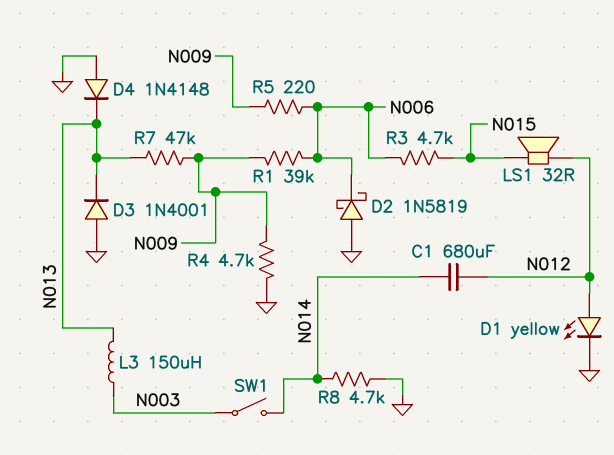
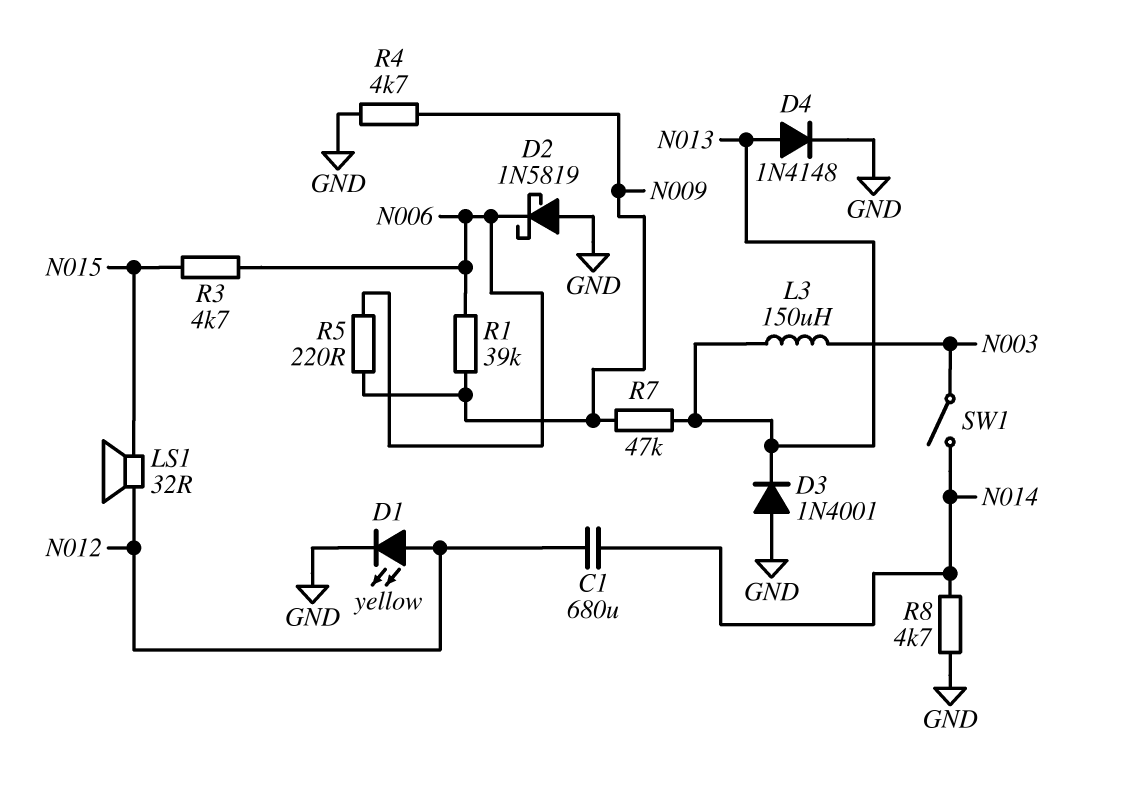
D4: diode 1N4148 (A GND, K N013) -> diode 1N4148 (A N013, K GND)

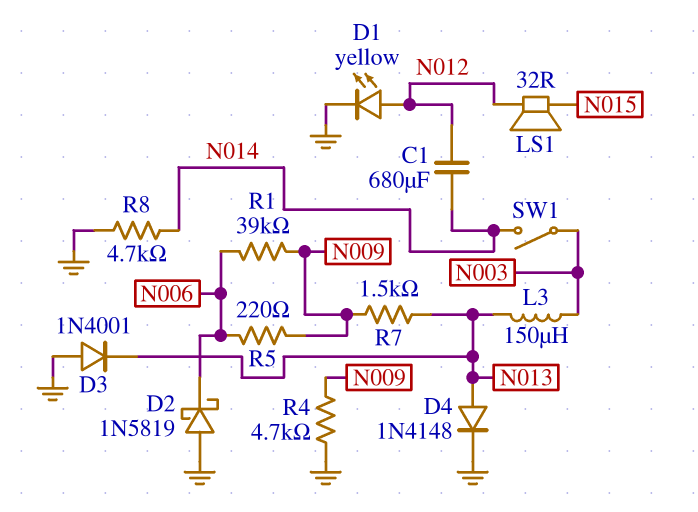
R3: 4.7k (N006, N015) -> none
R7: 47k (N009, N013) -> 1.5k (N009, N013)

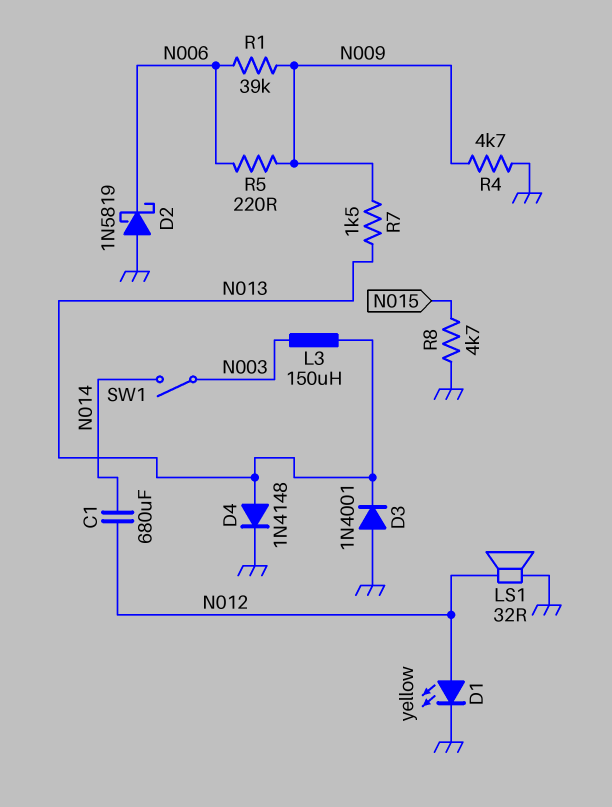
LS1: speaker 32R (N012, N015) -> speaker 32R (GND, N012)
R8: 4.7k (GND, N014) -> 4.7k (GND, N015)

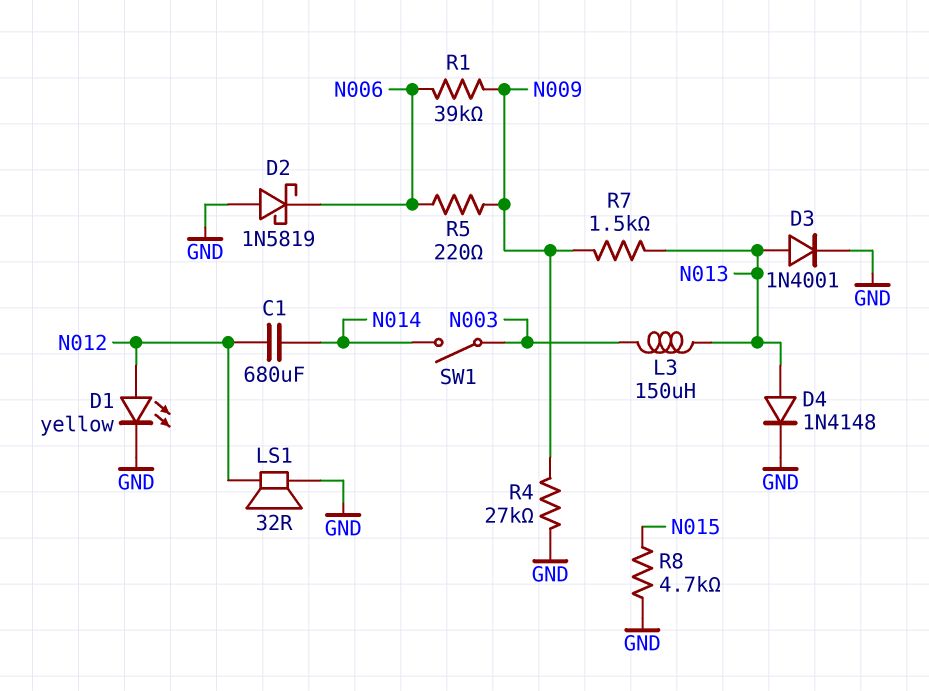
D3: diode 1N4001 (A GND, K N013) -> diode 1N4001 (A N013, K GND)
R4: 4.7k (GND, N009) -> 27k (GND, N009)

